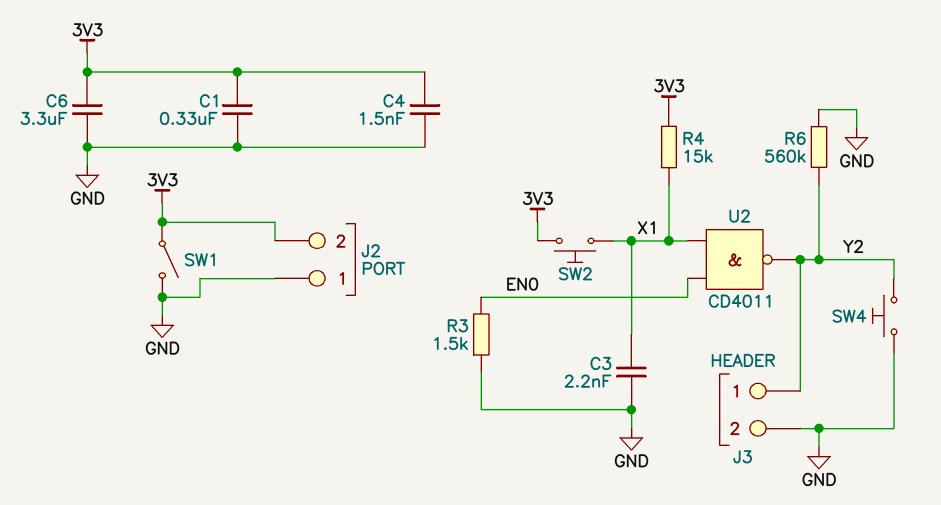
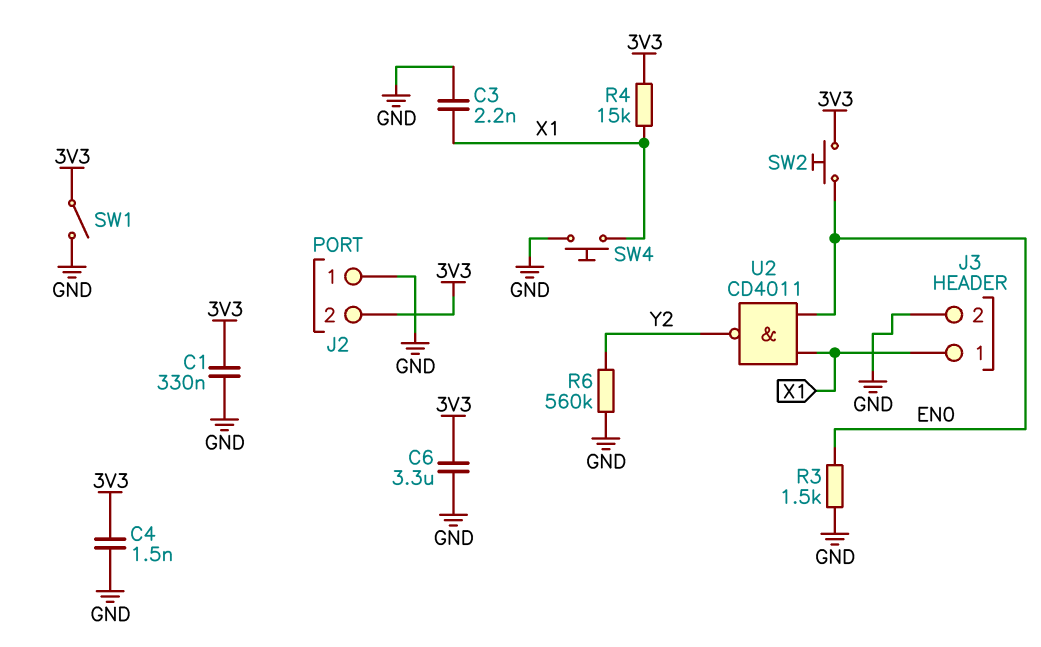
J3 pin 1: Y2 -> X1
SW2: button (3V3, X1) -> button (3V3, EN0)
SW4: button (GND, Y2) -> button (GND, X1)

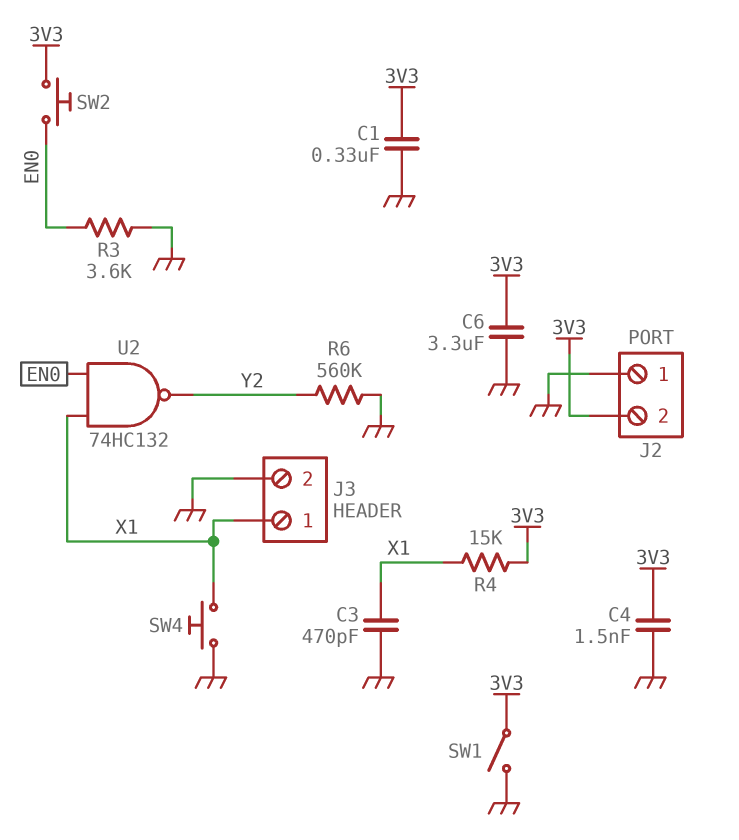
C3: 2.2nF (GND, X1) -> 470pF (GND, X1)
R3: 1.5k (EN0, GND) -> 3.6k (EN0, GND)
U2: NAND CD4011 (in EN0, in X1, out Y2) -> NAND 74HC132 (in EN0, in X1, out Y2)

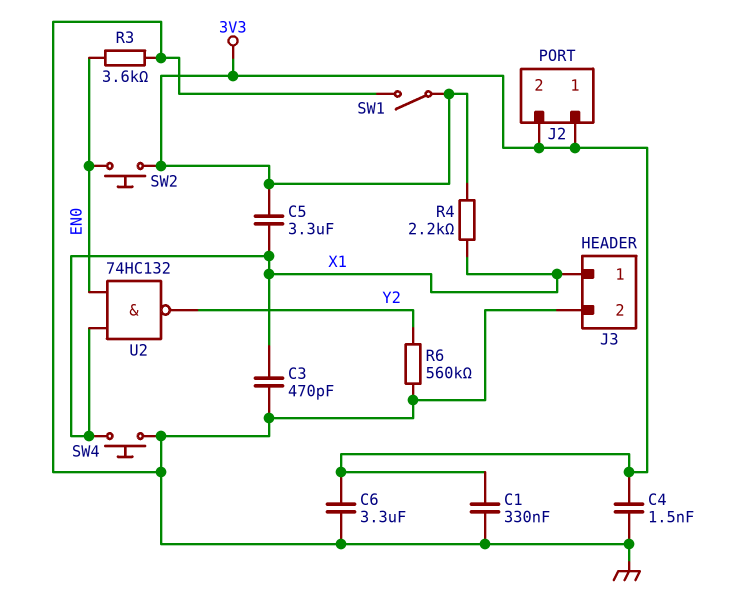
C5: none -> 3.3uF (3V3, X1)
J2 pin 1: GND -> 3V3
R4: 15k (3V3, X1) -> 2.2k (3V3, X1)

